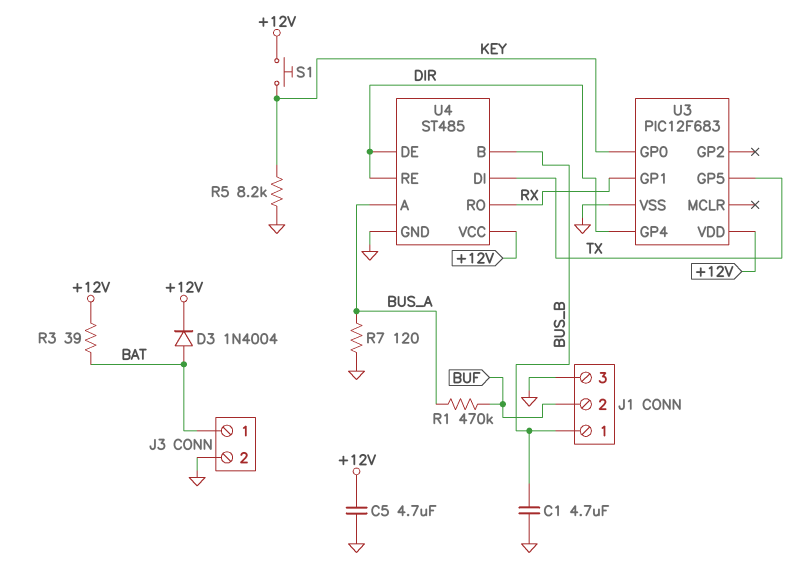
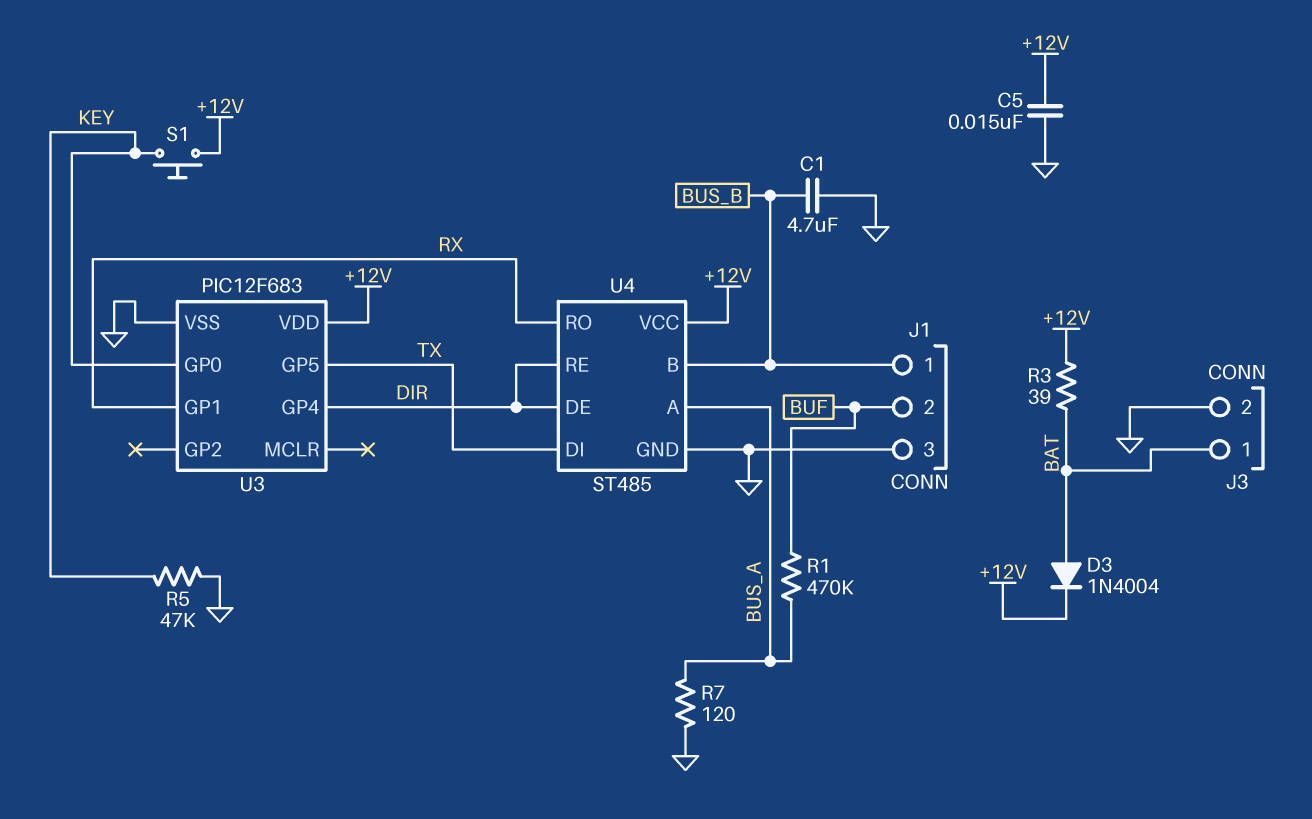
C5: 4.7uF (+12V, GND) -> 15nF (+12V, GND)
R5: 8.2k (GND, KEY) -> 47k (GND, KEY)

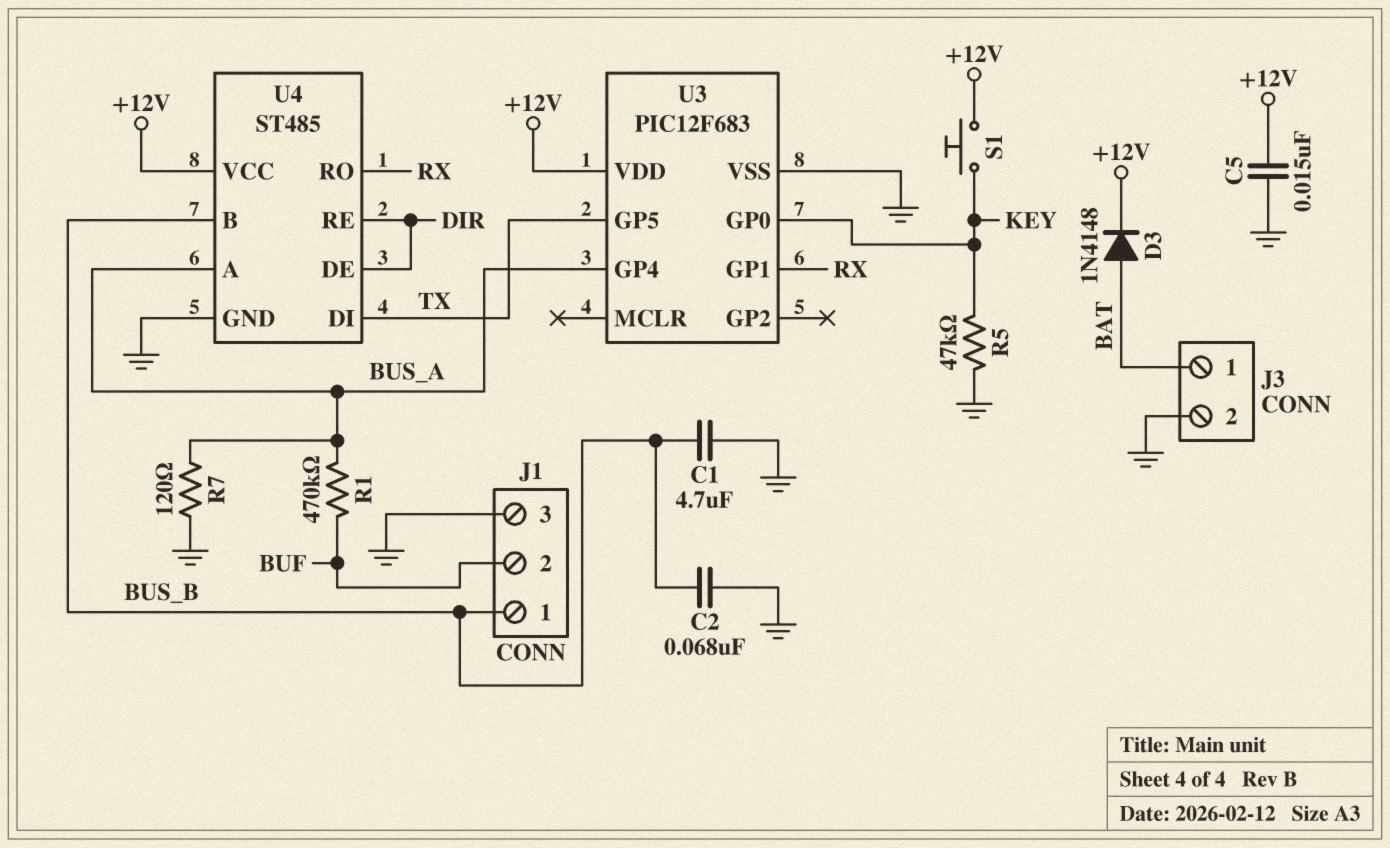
C2: none -> 68nF (BUS_B, GND)
D3: diode 1N4004 (A BAT, K +12V) -> diode 1N4148 (A BAT, K +12V)
R3: 39 (+12V, BAT) -> none
U3 pin GP4: DIR -> BUS_A

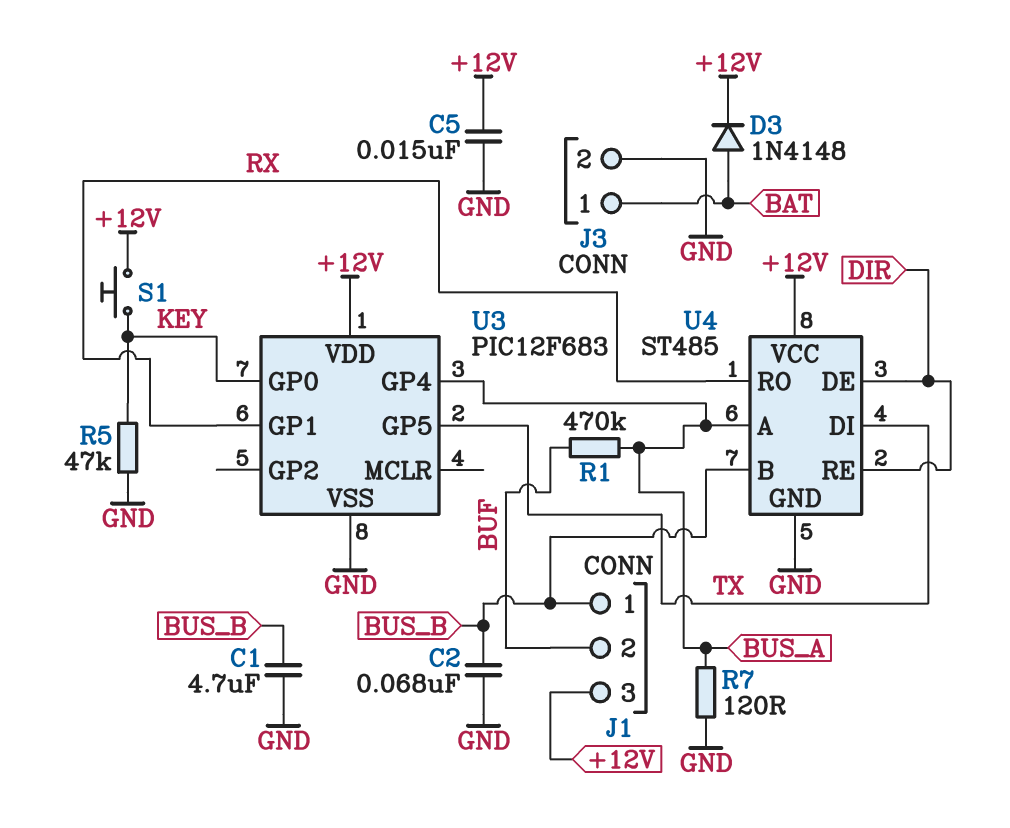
J1 pin 3: GND -> +12V

